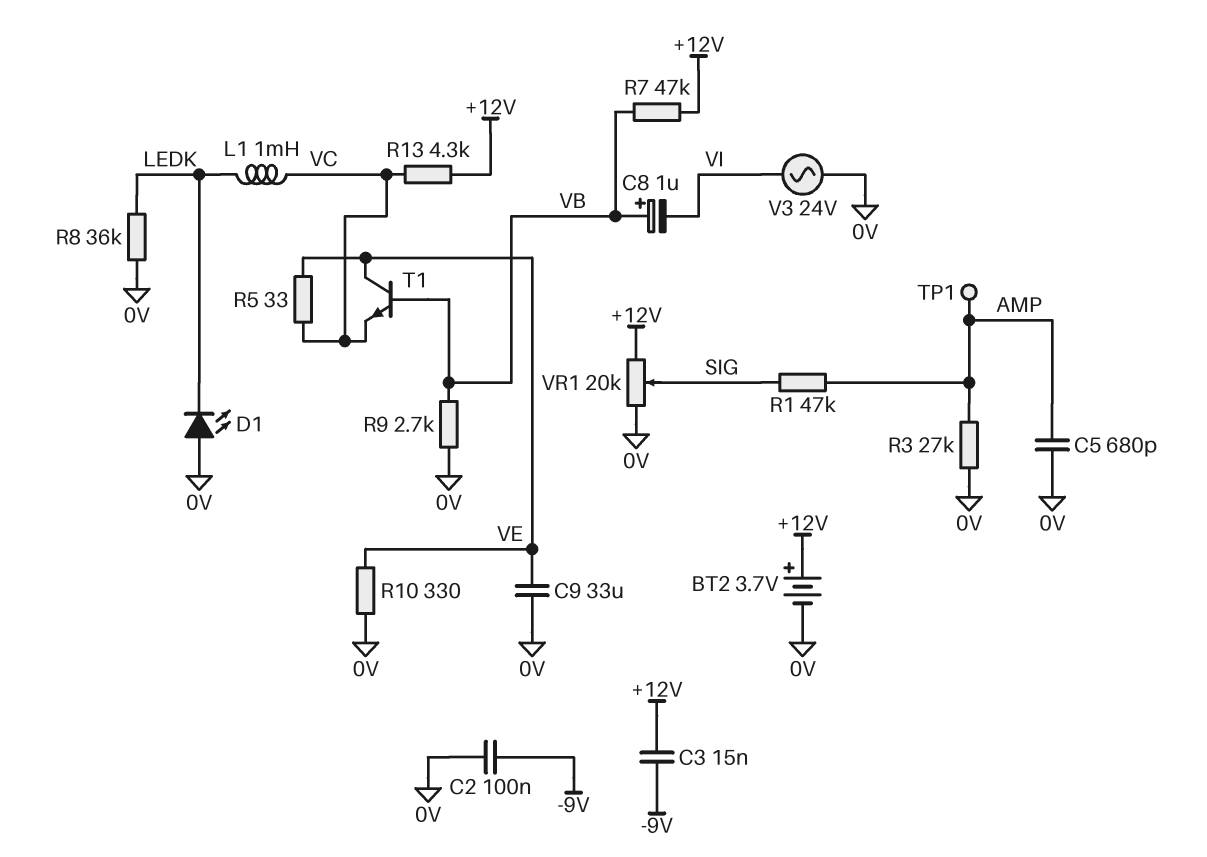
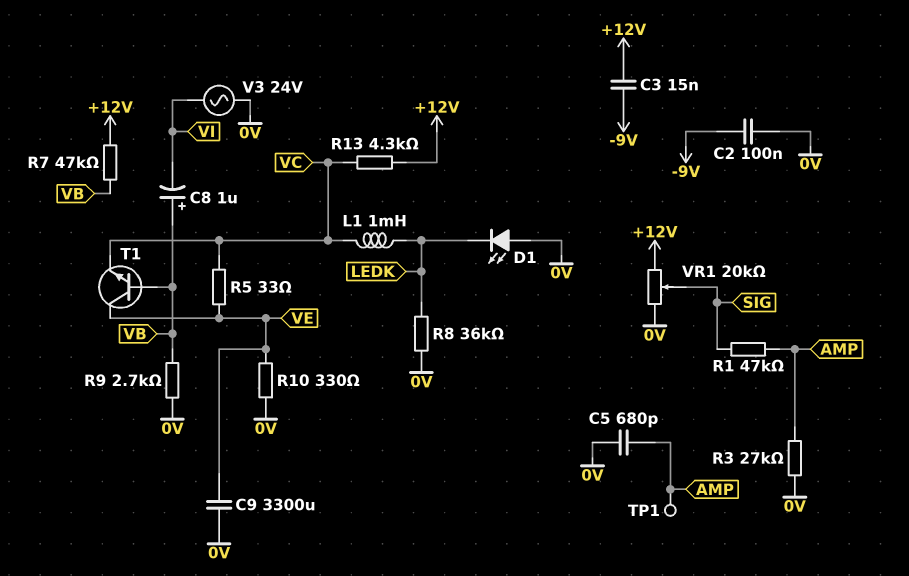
BT2: 3.7V (plus +12V, minus 0V) -> none
C9: 33uF (0V, VE) -> 3300uF (0V, VE)

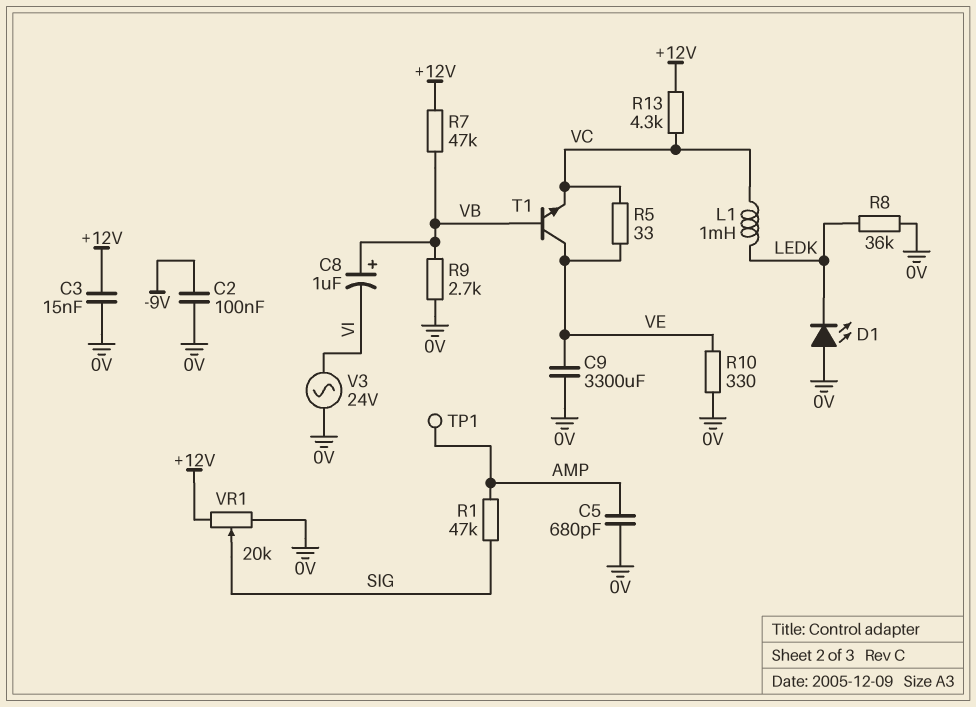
C3: 15nF (+12V, -9V) -> 15nF (+12V, 0V)
R3: 27k (0V, AMP) -> none

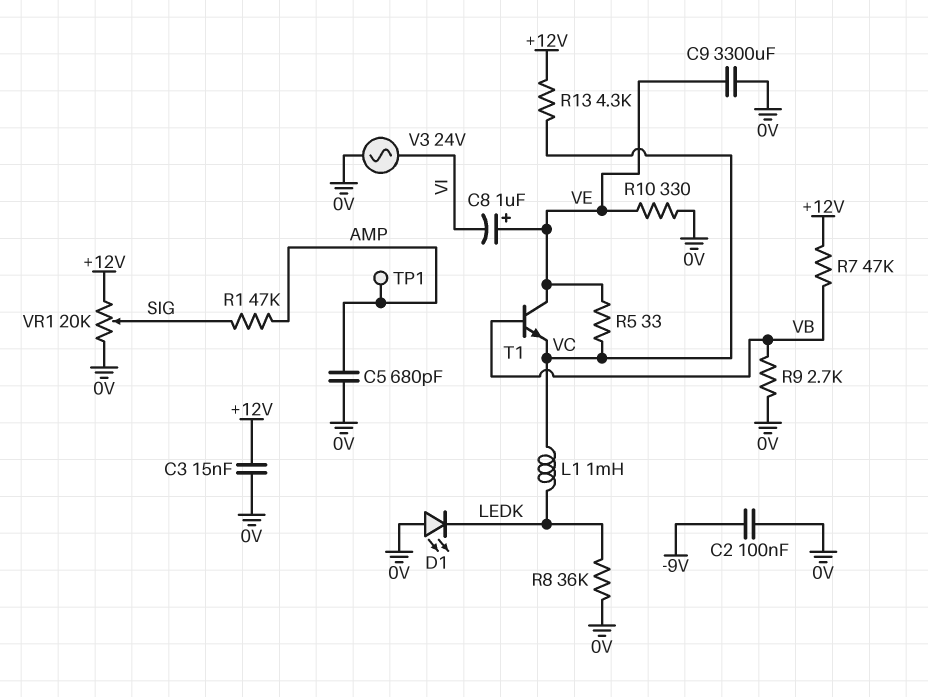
C8: 1uF (plus VB, minus VI) -> 1uF (plus VE, minus VI)

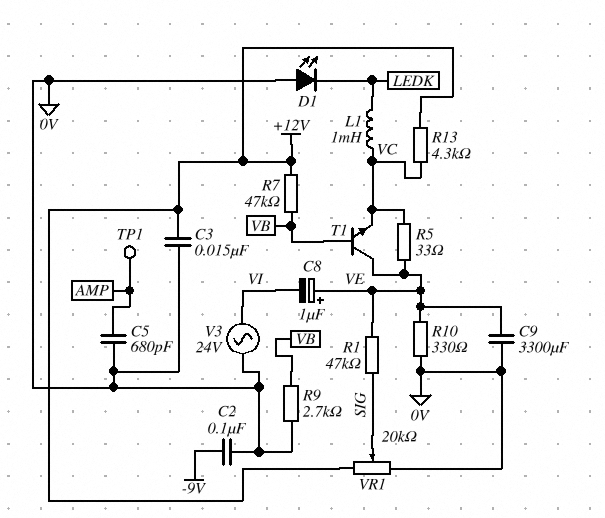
R1: 47k (AMP, SIG) -> 47k (SIG, VE)
R8: 36k (0V, LEDK) -> none

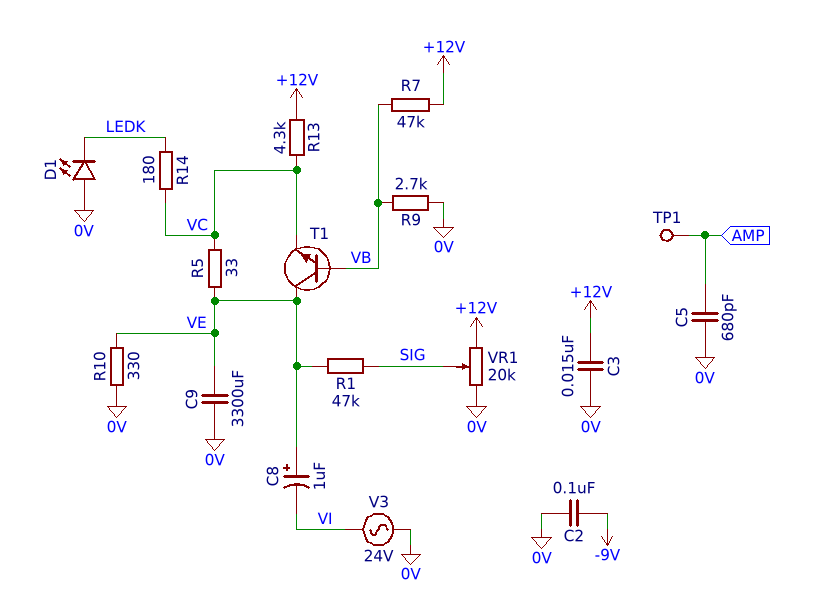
L1: 1mH (LEDK, VC) -> none
R14: none -> 180 (LEDK, VC)

